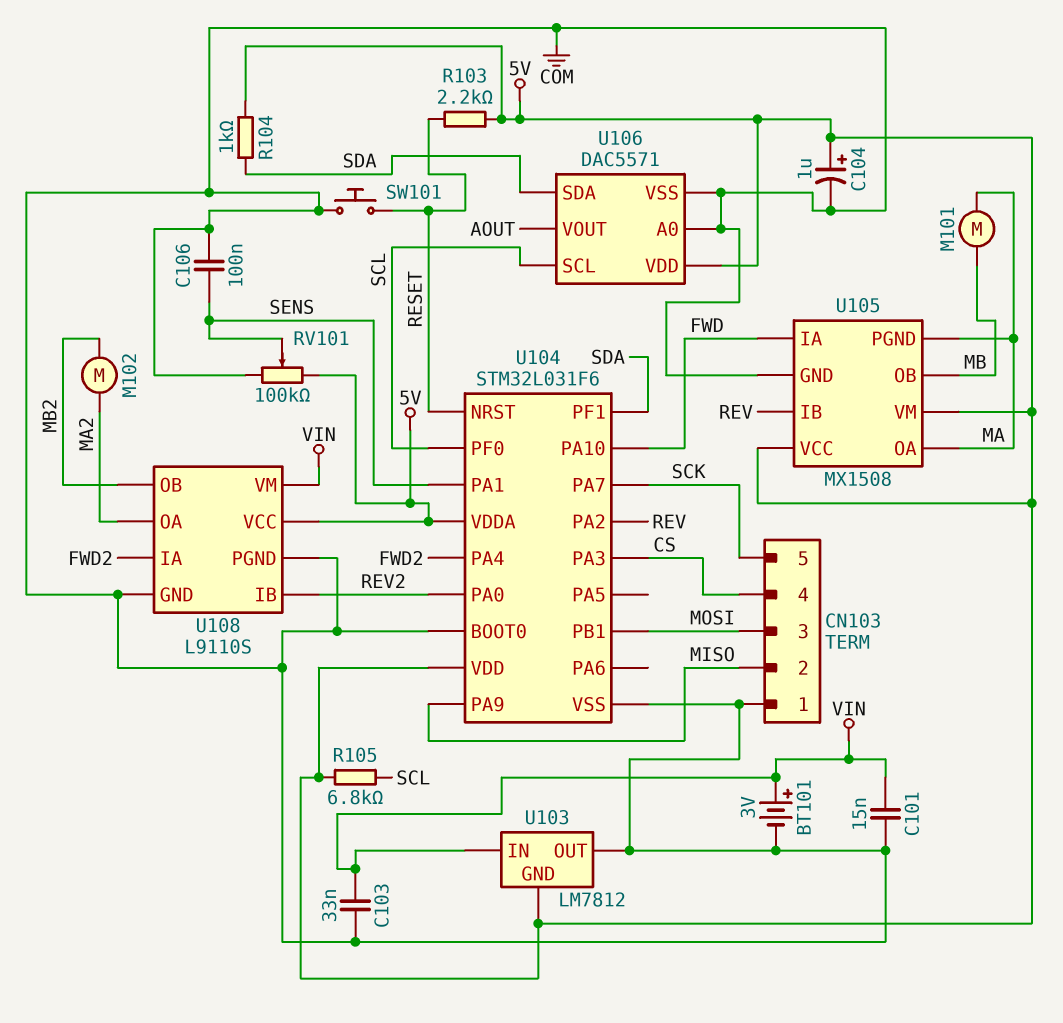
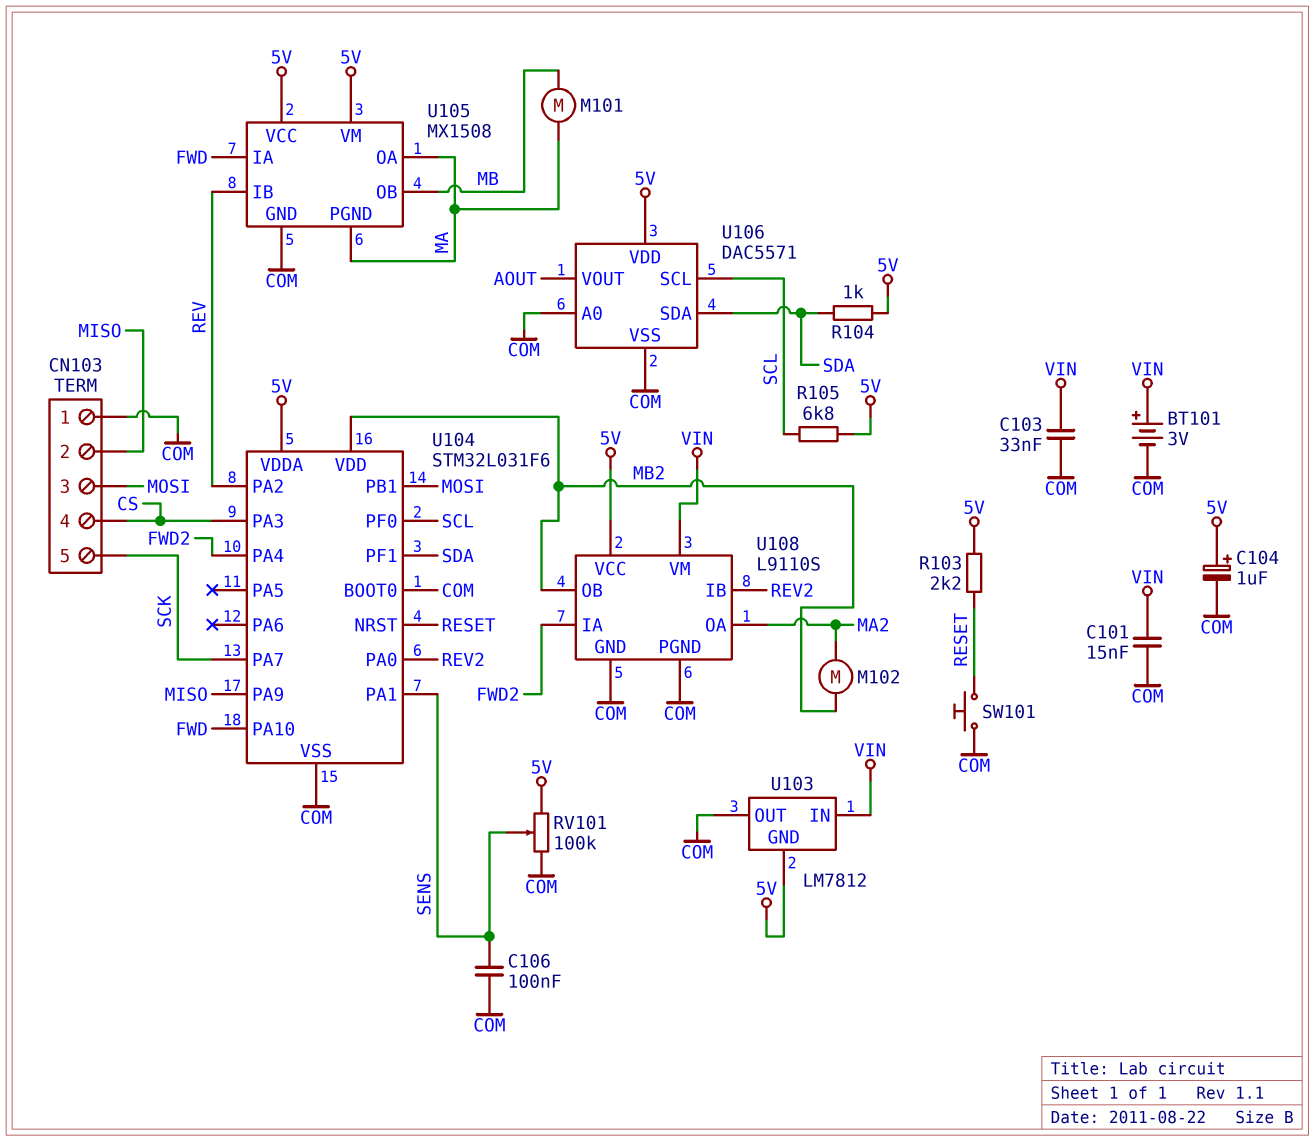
U104 pin VDD: 5V -> MB2

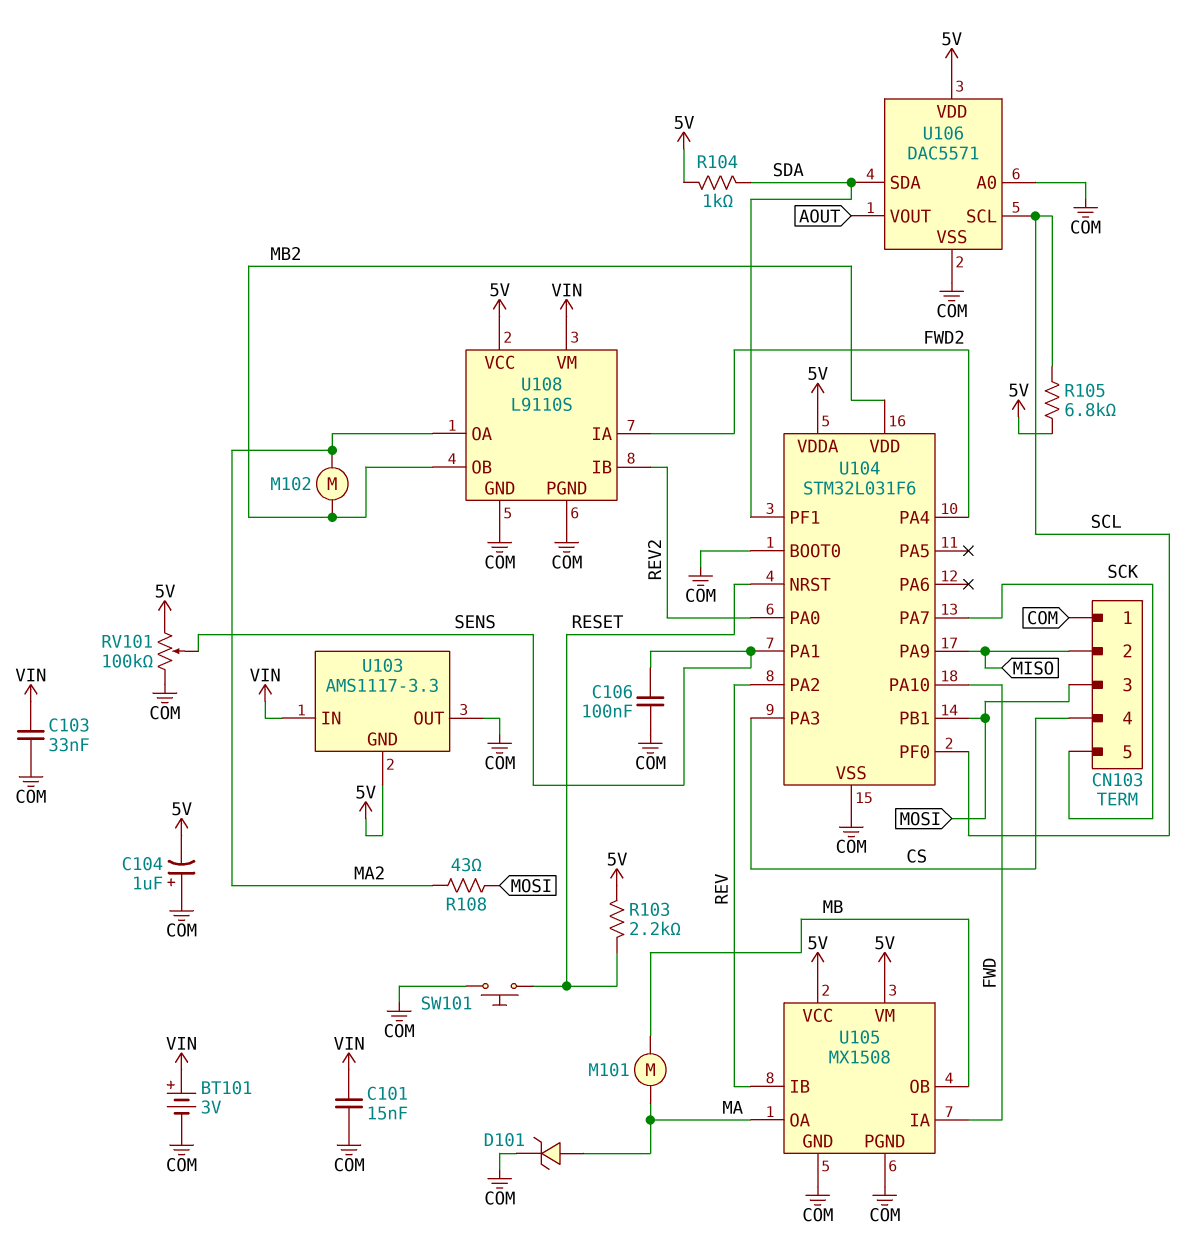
C104: 1uF (plus 5V, minus COM) -> 1uF (plus COM, minus 5V)
D101: none -> zener (A MA, K COM)
R108: none -> 43 (MA2, MOSI)
U103: LM7812 -> AMS1117-3.3
U105 pin PGND: MA -> COM

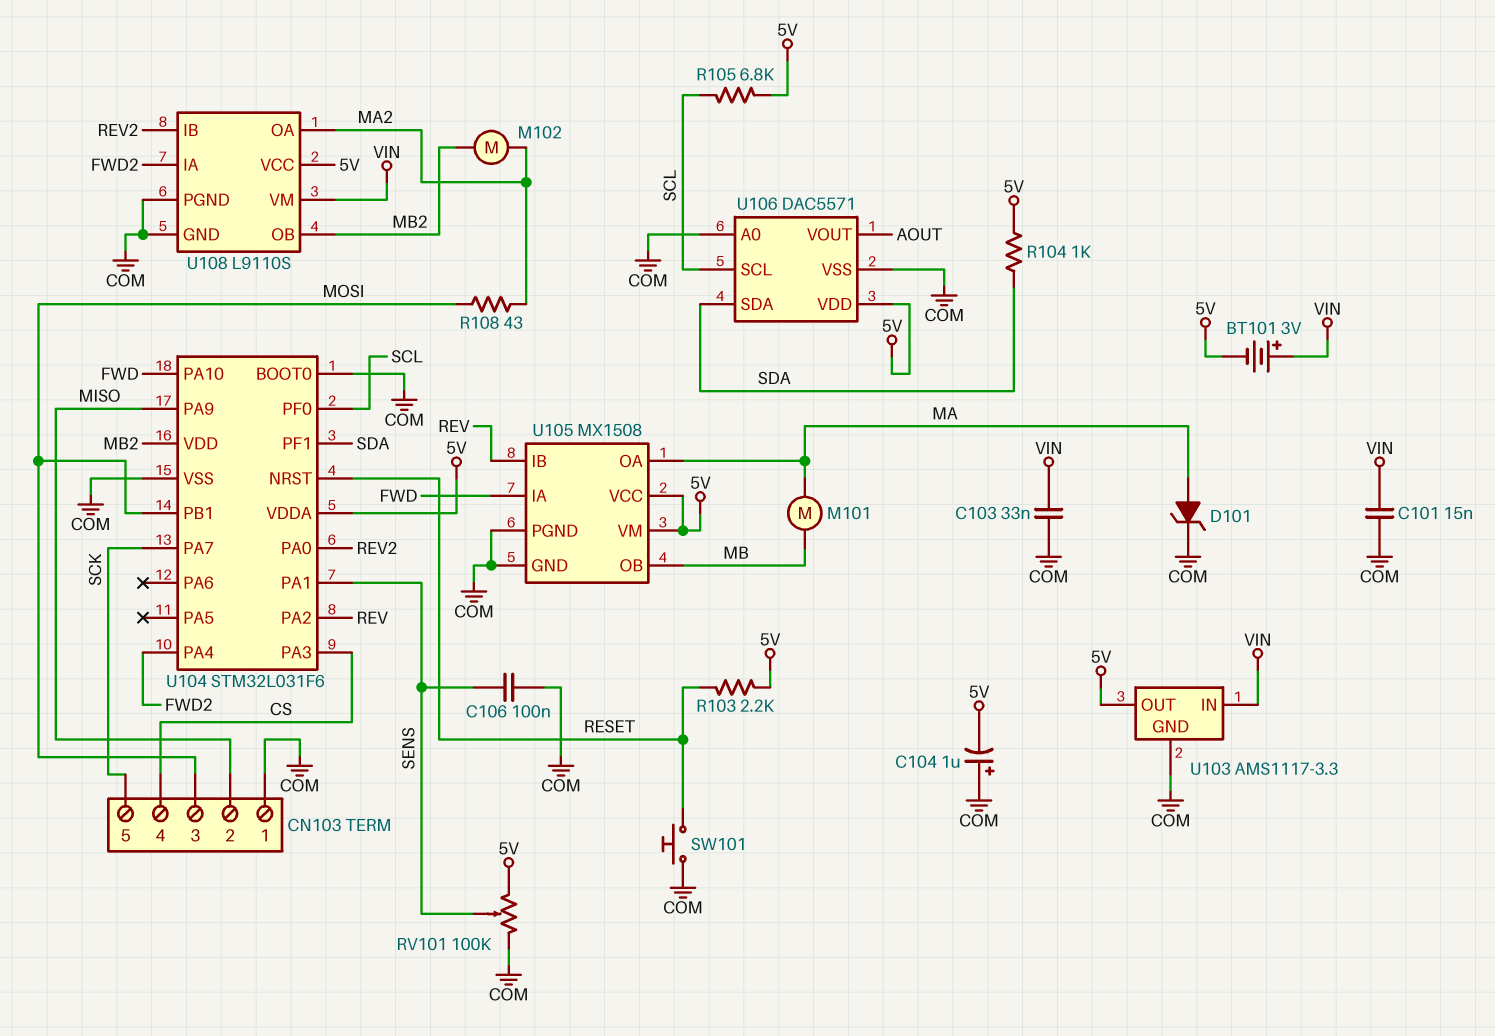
BT101: 3V (plus VIN, minus COM) -> 3V (plus VIN, minus 5V)
U103 pin GND: 5V -> COM
U103 pin OUT: COM -> 5V

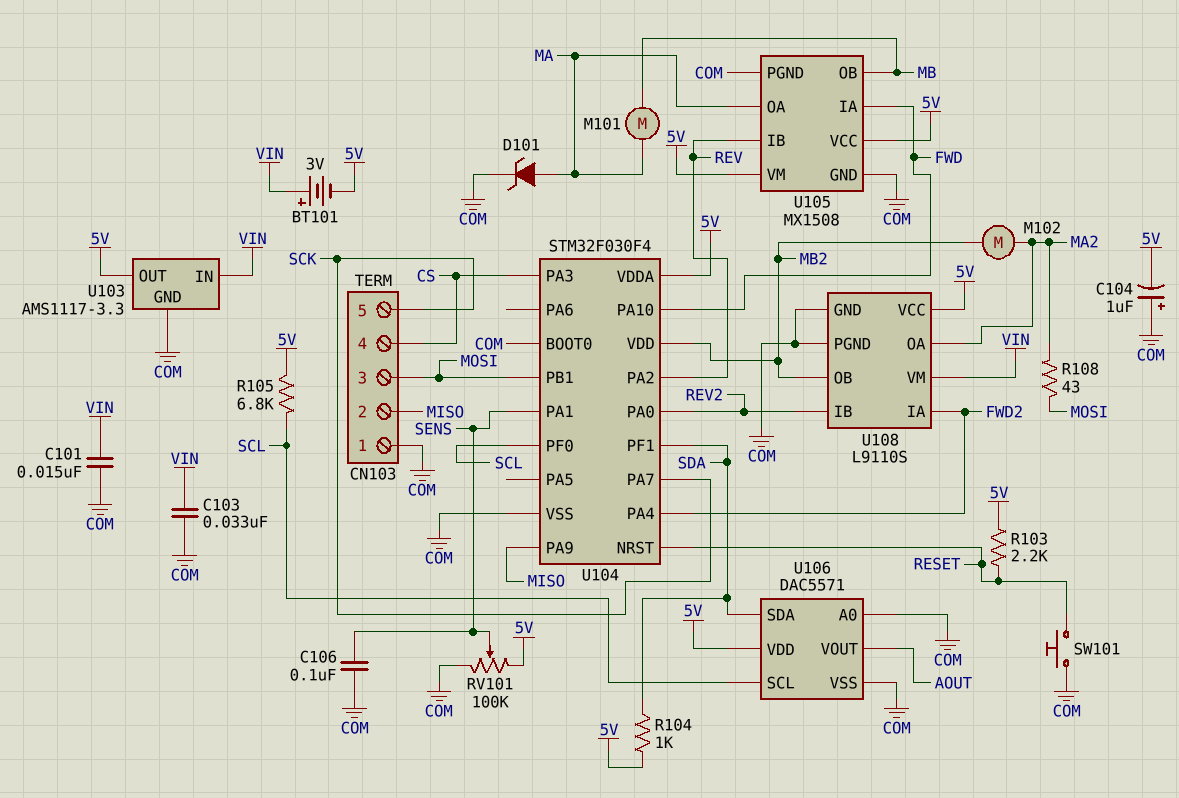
U104: STM32L031F6 -> STM32F030F4

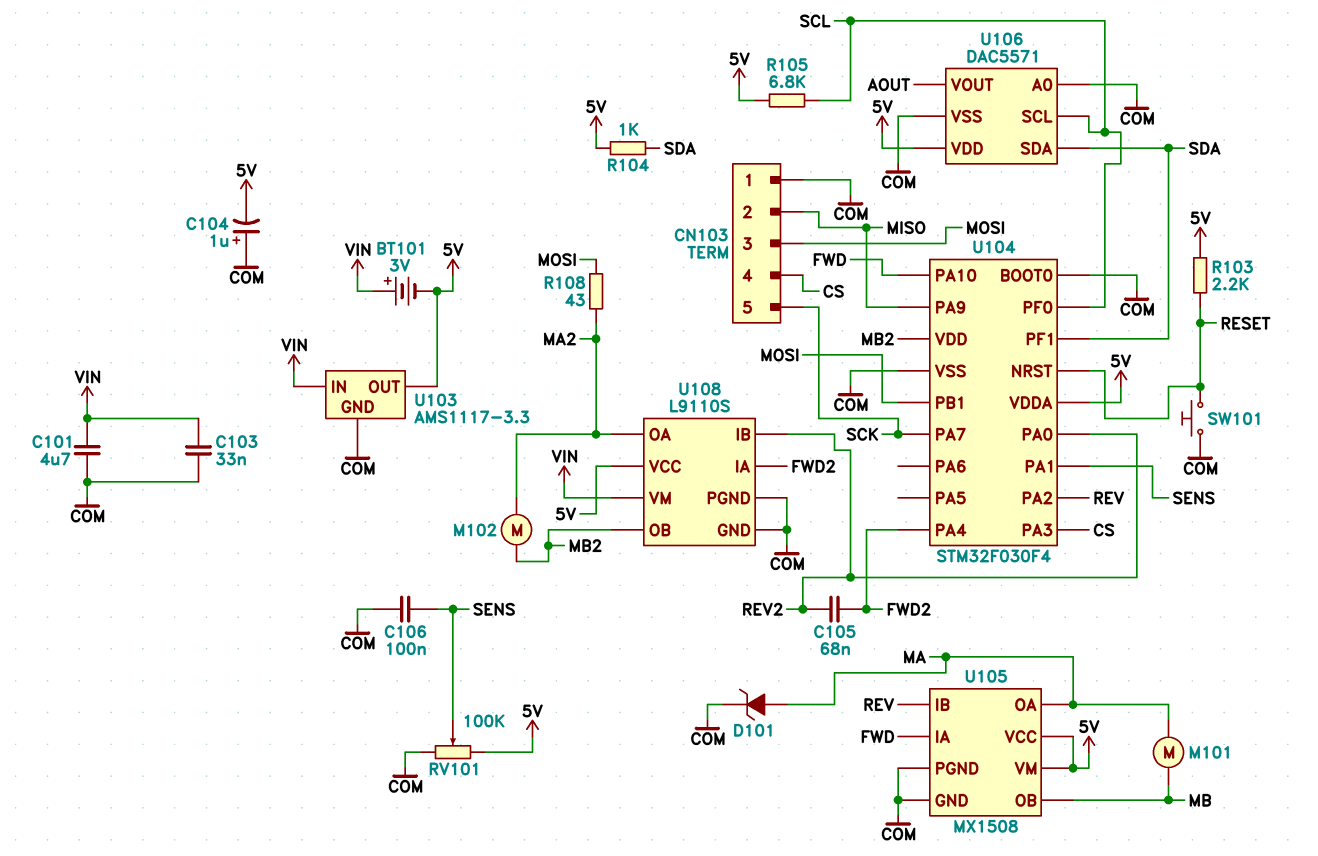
C101: 15nF (COM, VIN) -> 4.7uF (COM, VIN)
C105: none -> 68nF (FWD2, REV2)

